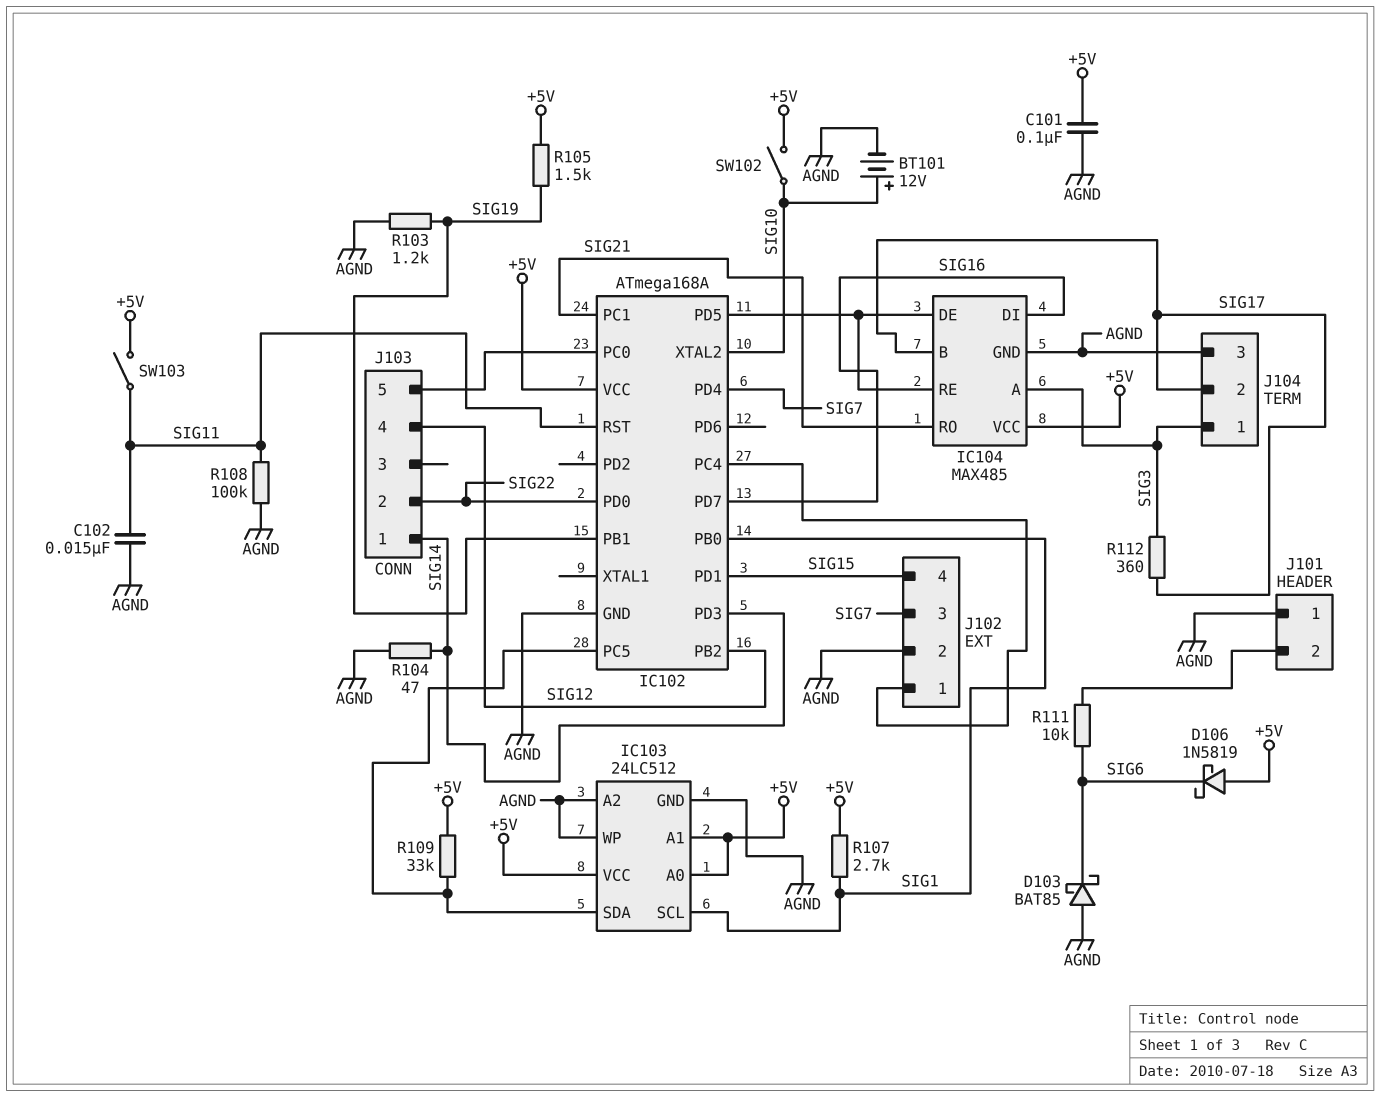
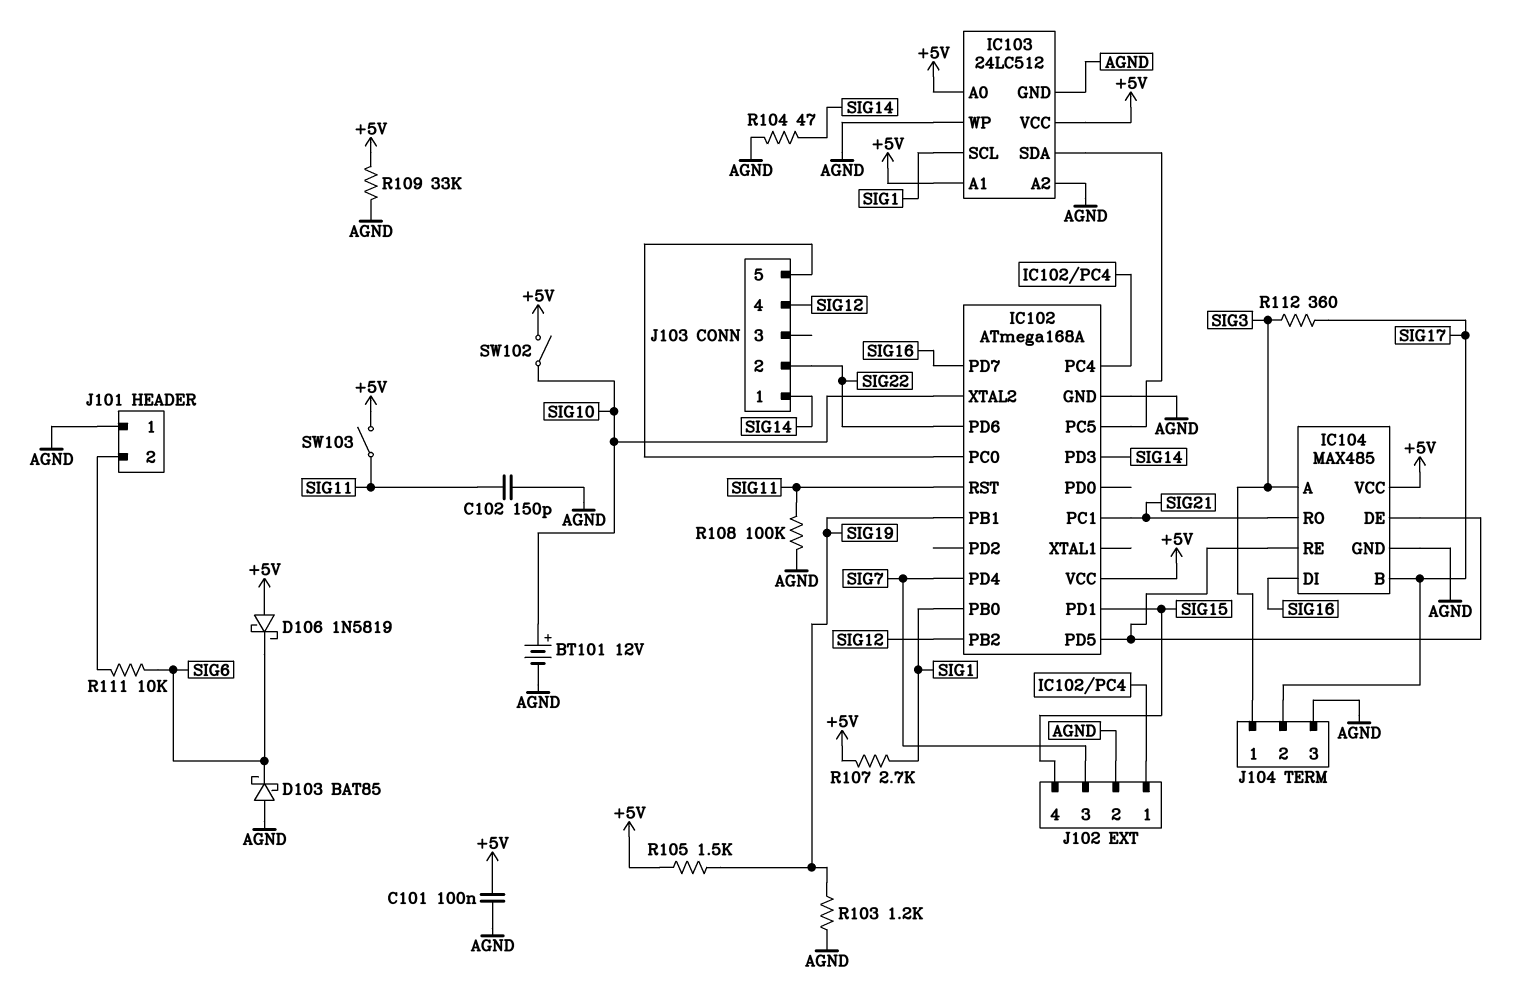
C102: 15nF (AGND, SIG11) -> 150pF (AGND, SIG11)
IC102 pin PD0: SIG22 -> none
IC102 pin PD6: none -> SIG22
R109: 33k (+5V, IC102/PC5) -> 33k (+5V, AGND)

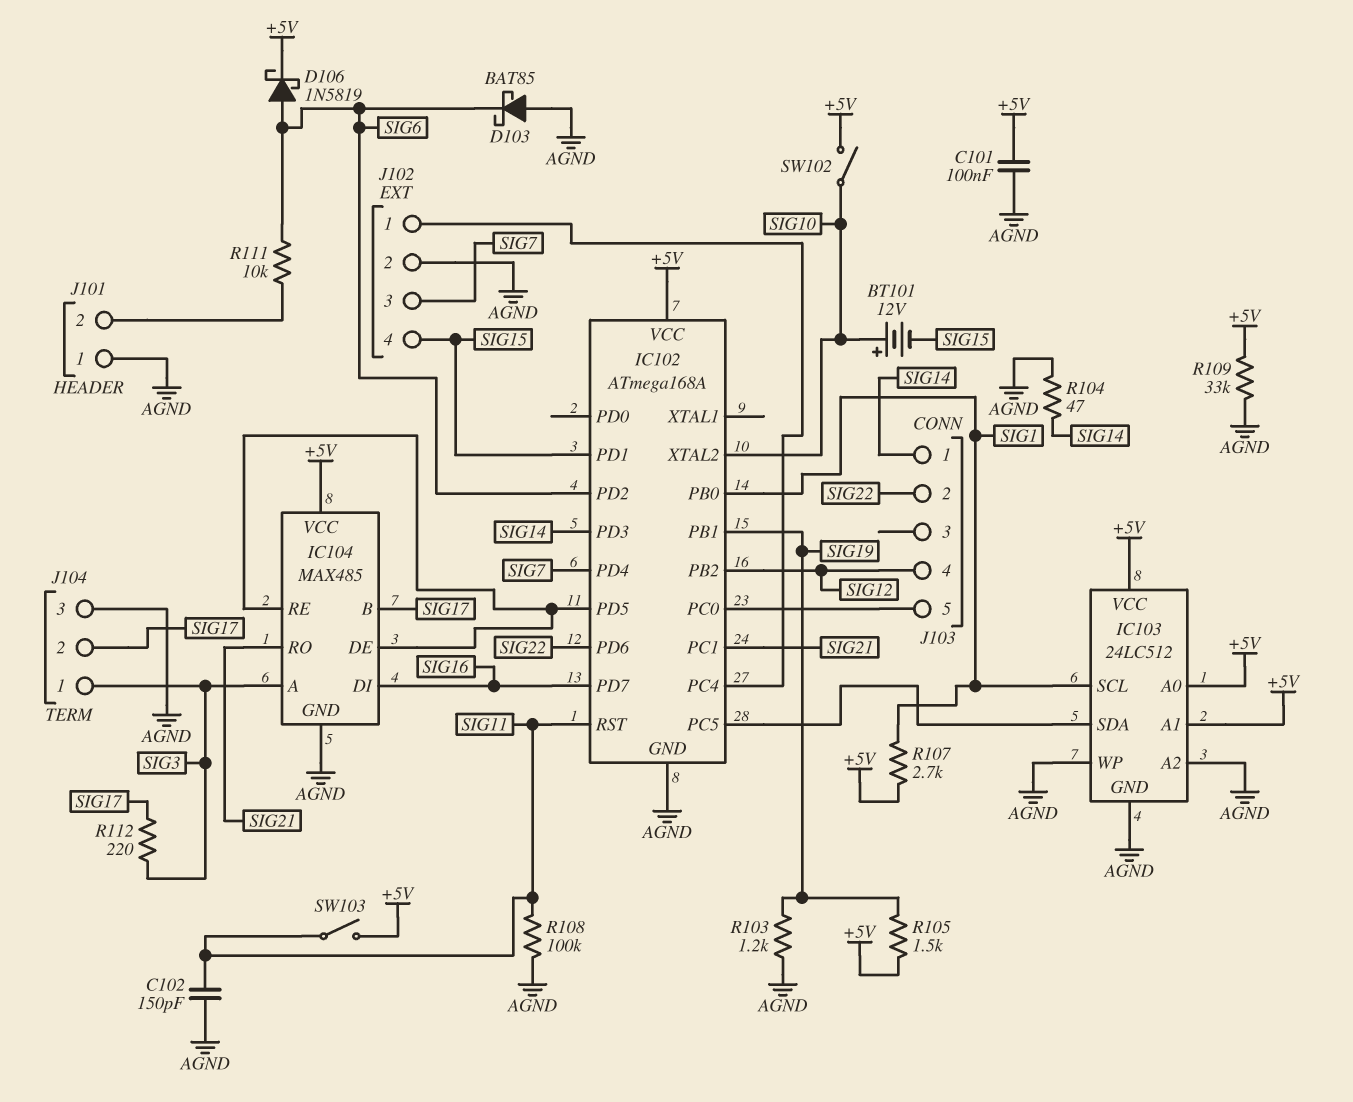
BT101: 12V (plus SIG10, minus AGND) -> 12V (plus SIG10, minus SIG15)
D106: schottky 1N5819 (A +5V, K SIG6) -> schottky 1N5819 (A SIG6, K +5V)
IC102 pin PD2: none -> SIG6
R112: 360 (SIG3, SIG17) -> 220 (SIG3, SIG17)

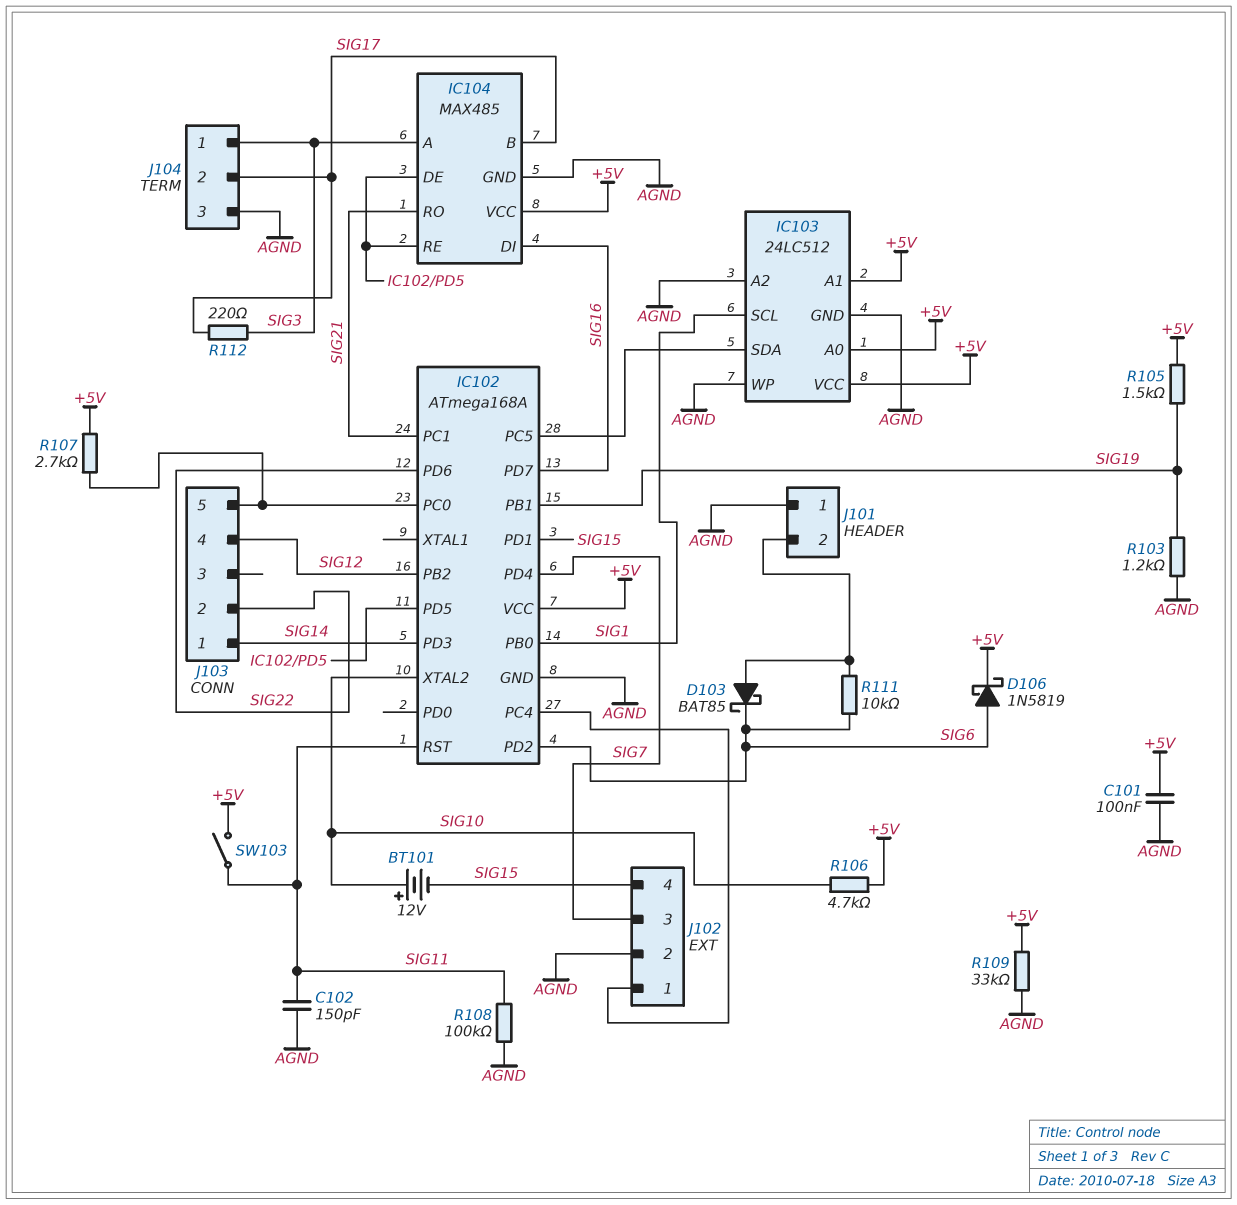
D103: schottky BAT85 (A AGND, K SIG6) -> schottky BAT85 (A J101/2, K SIG6)
R104: 47 (AGND, SIG14) -> none
R106: none -> 4.7k (+5V, SIG10)
R107: 2.7k (+5V, SIG1) -> 2.7k (+5V, IC102/PC0)
SW102: switch (+5V, SIG10) -> none

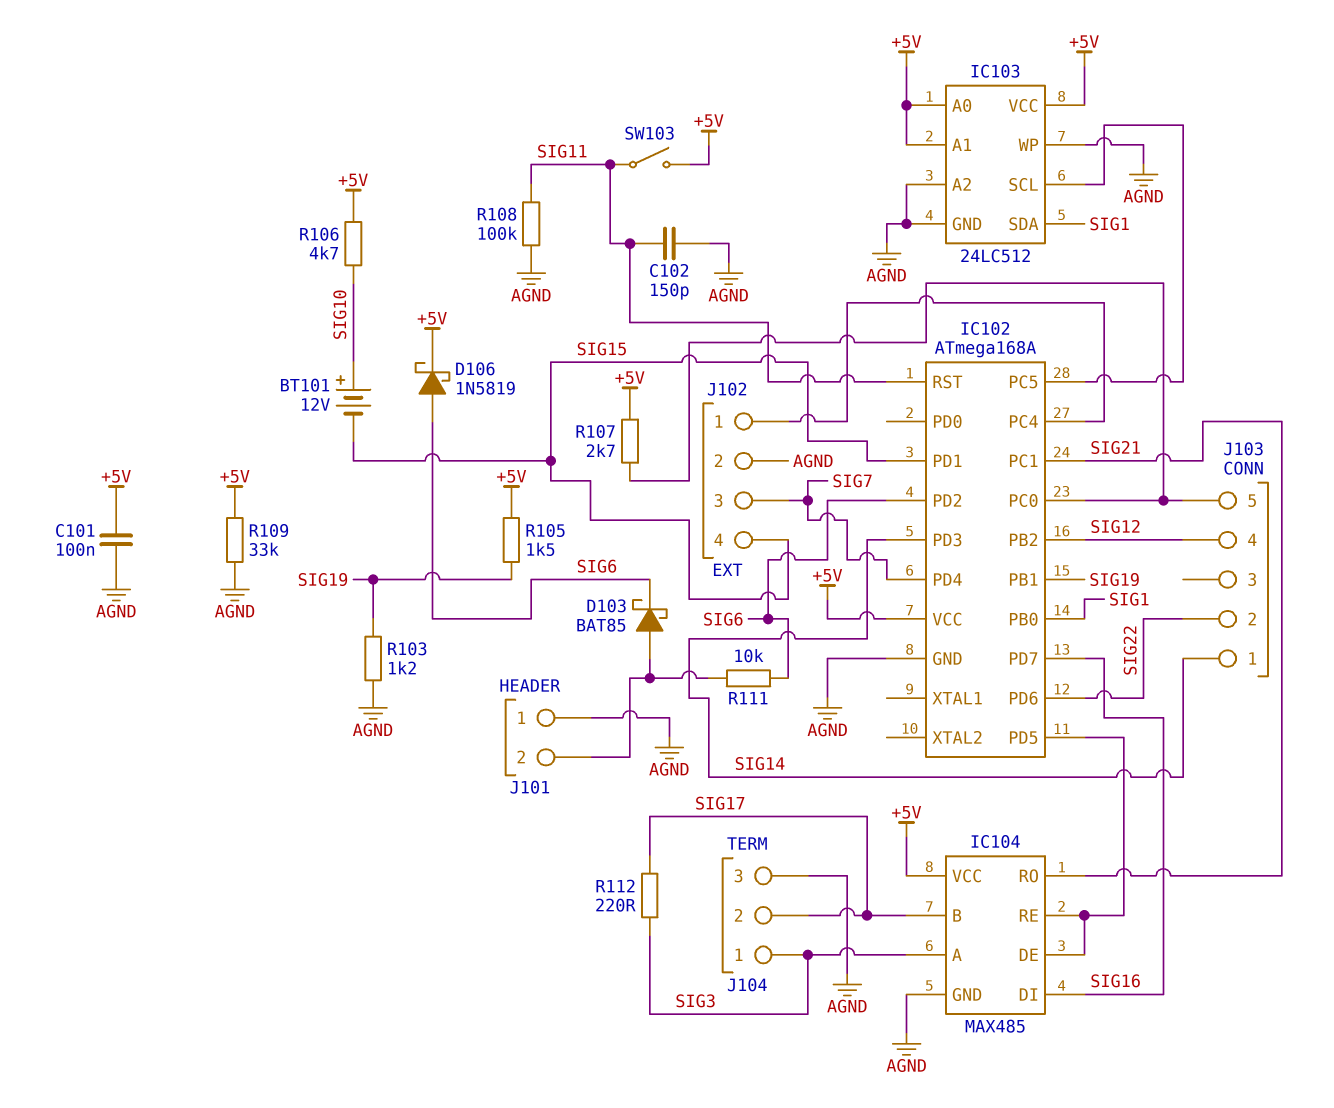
IC102 pin XTAL2: SIG10 -> none
IC103 pin SCL: SIG1 -> IC102/PC5
IC103 pin SDA: IC102/PC5 -> SIG1

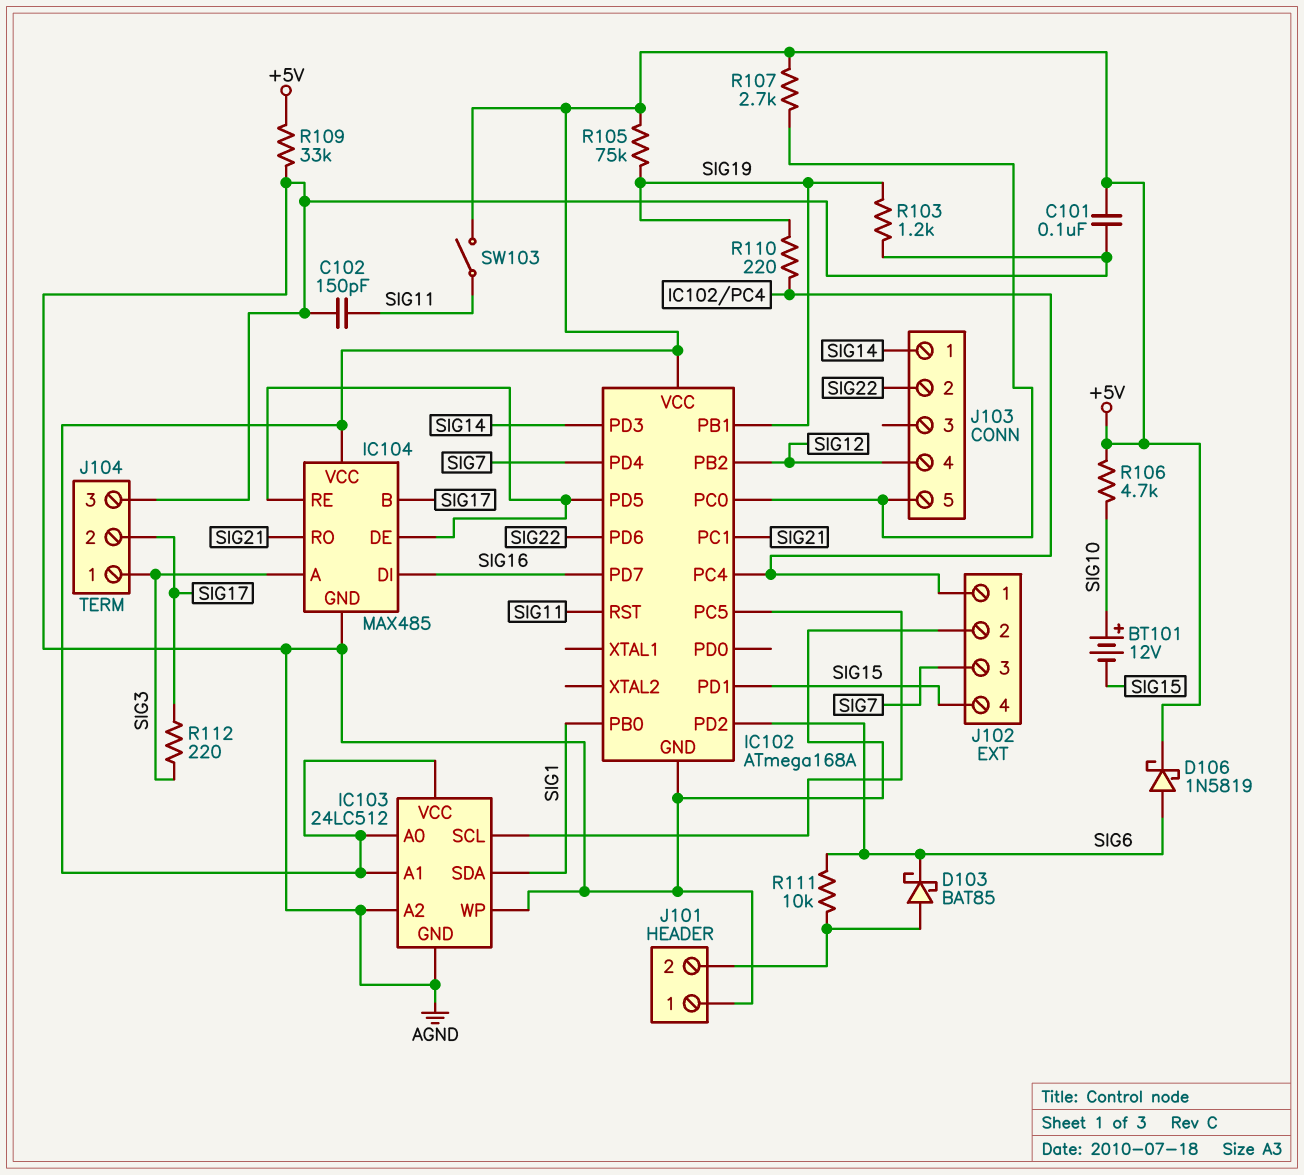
R105: 1.5k (+5V, SIG19) -> 75k (+5V, SIG19)
R108: 100k (AGND, SIG11) -> none
R110: none -> 220 (IC102/PC4, SIG19)

